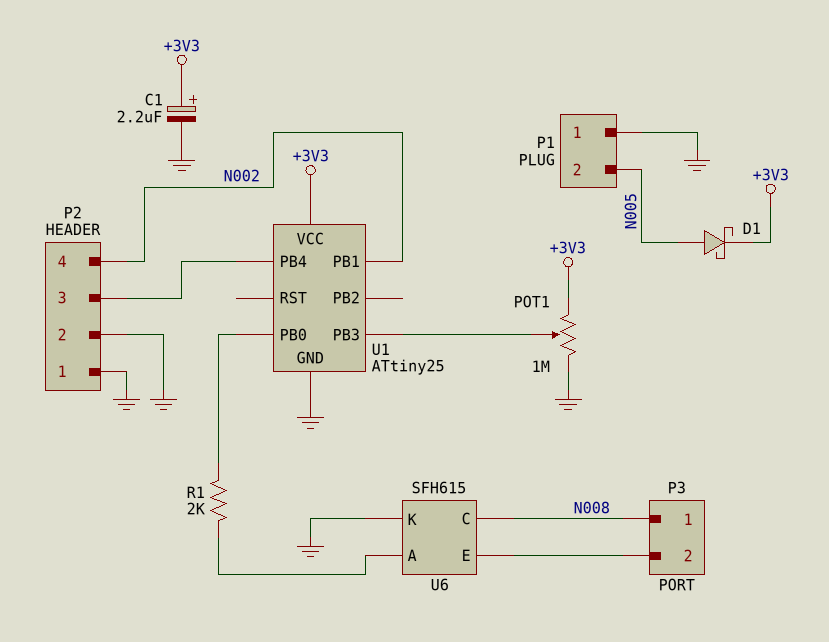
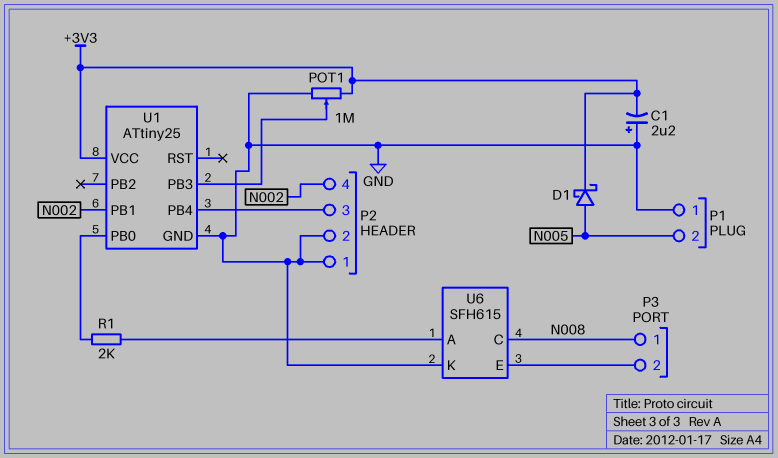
C1: 2.2uF (plus +3V3, minus GND) -> 2.2uF (plus GND, minus +3V3)

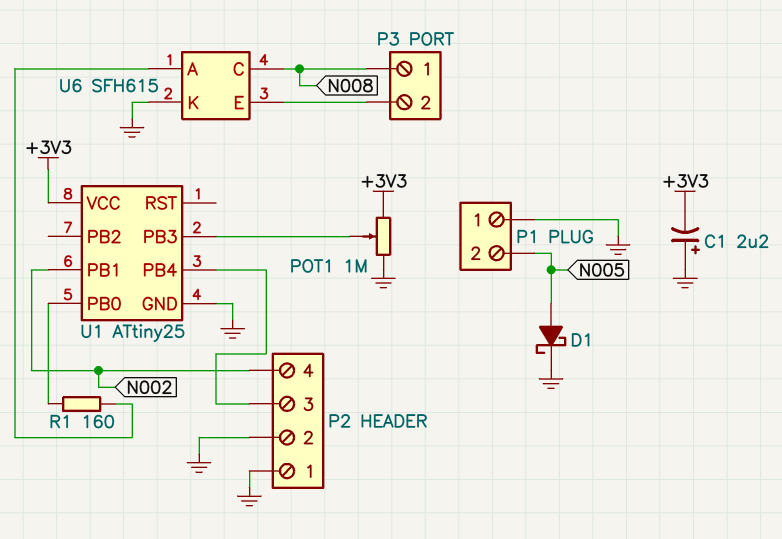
D1: schottky (A N005, K +3V3) -> schottky (A N005, K GND)
R1: 2k (U1/PB0, U6/A) -> 160 (U1/PB0, U6/A)

